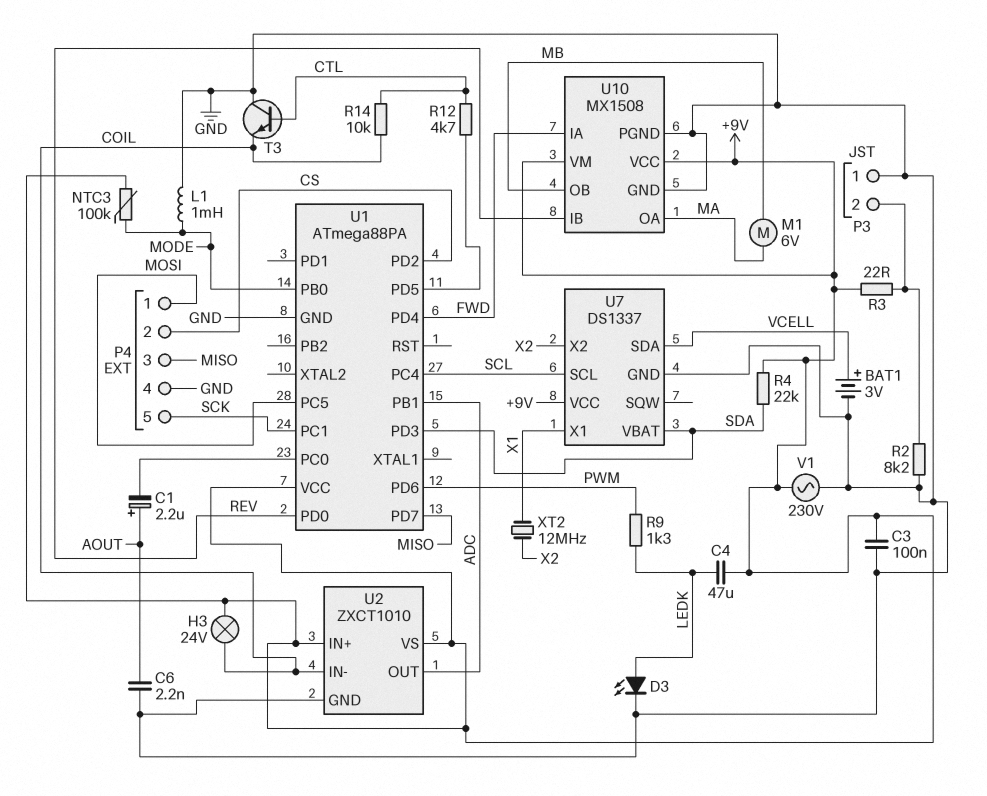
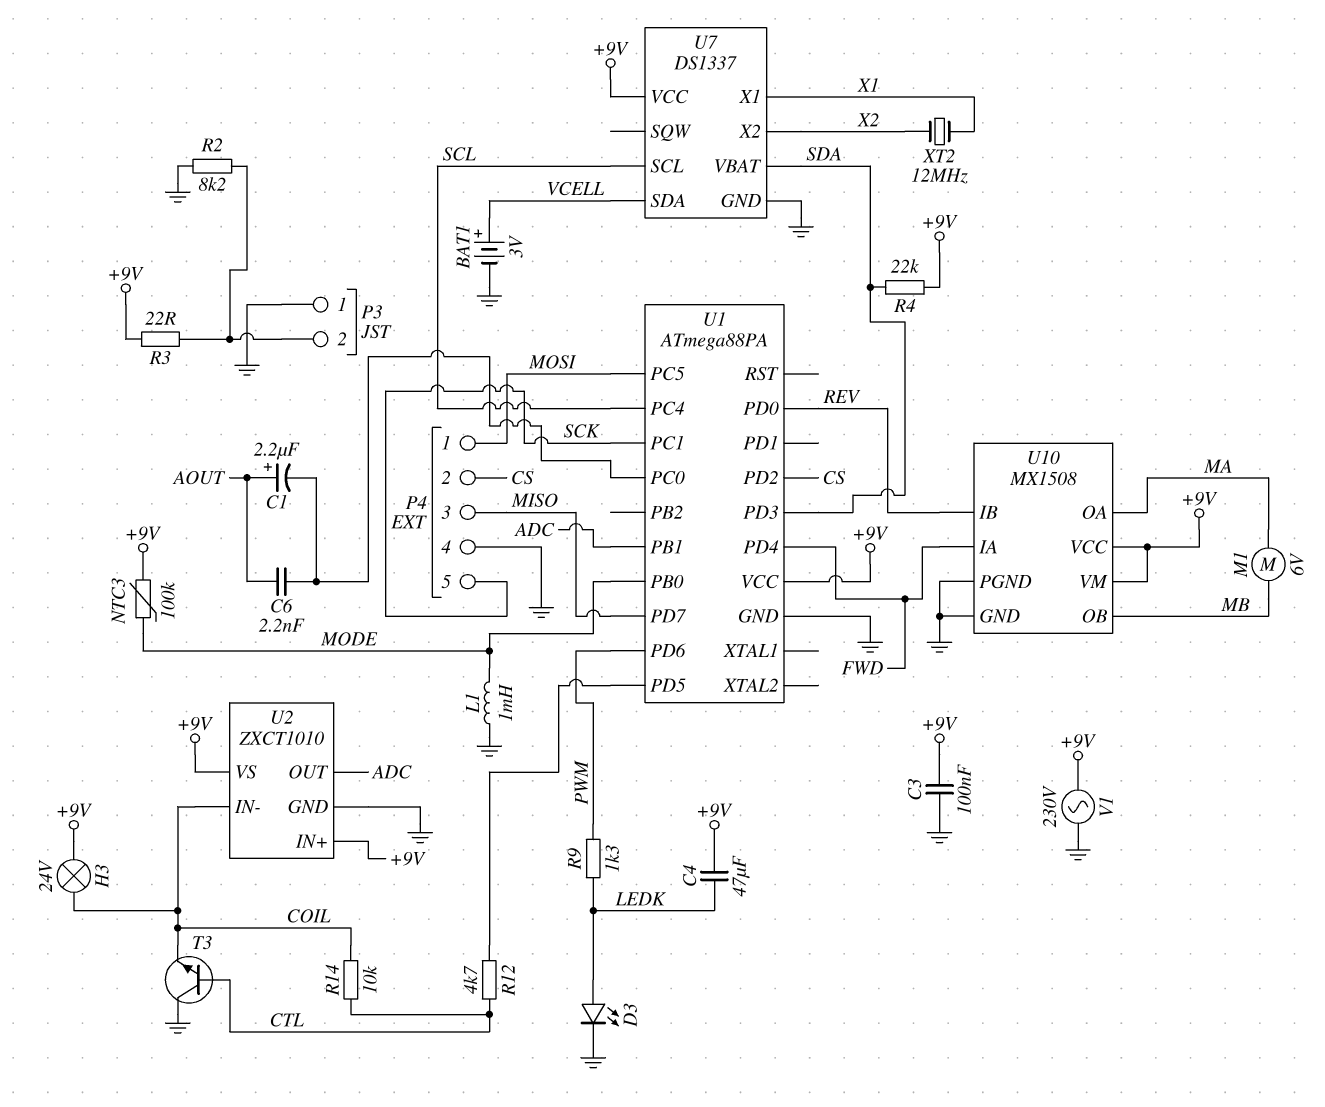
C6: 2.2nF (AOUT, GND) -> 2.2nF (AOUT, U1/PC0)

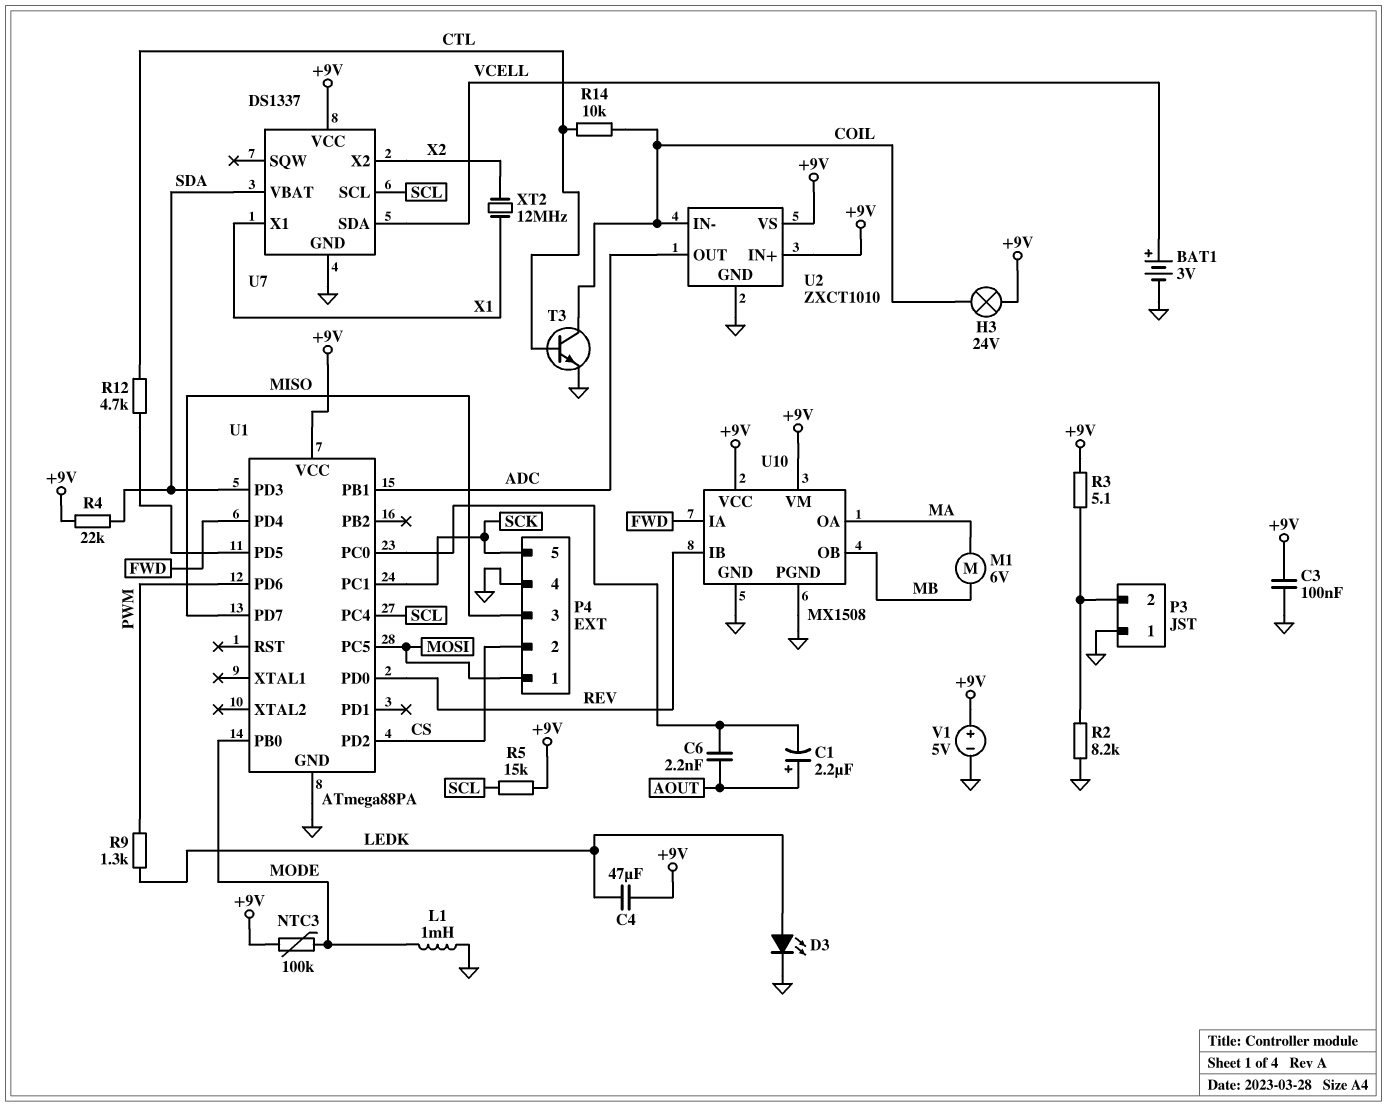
R3: 22 (+9V, P3/2) -> 5.1 (+9V, P3/2)
R5: none -> 15k (+9V, SCL)
T3: NPN (B CTL, C GND, E COIL) -> NPN (B CTL, C COIL, E GND)
V1: AC 230V (+9V, GND) -> 5V (plus +9V, minus GND)

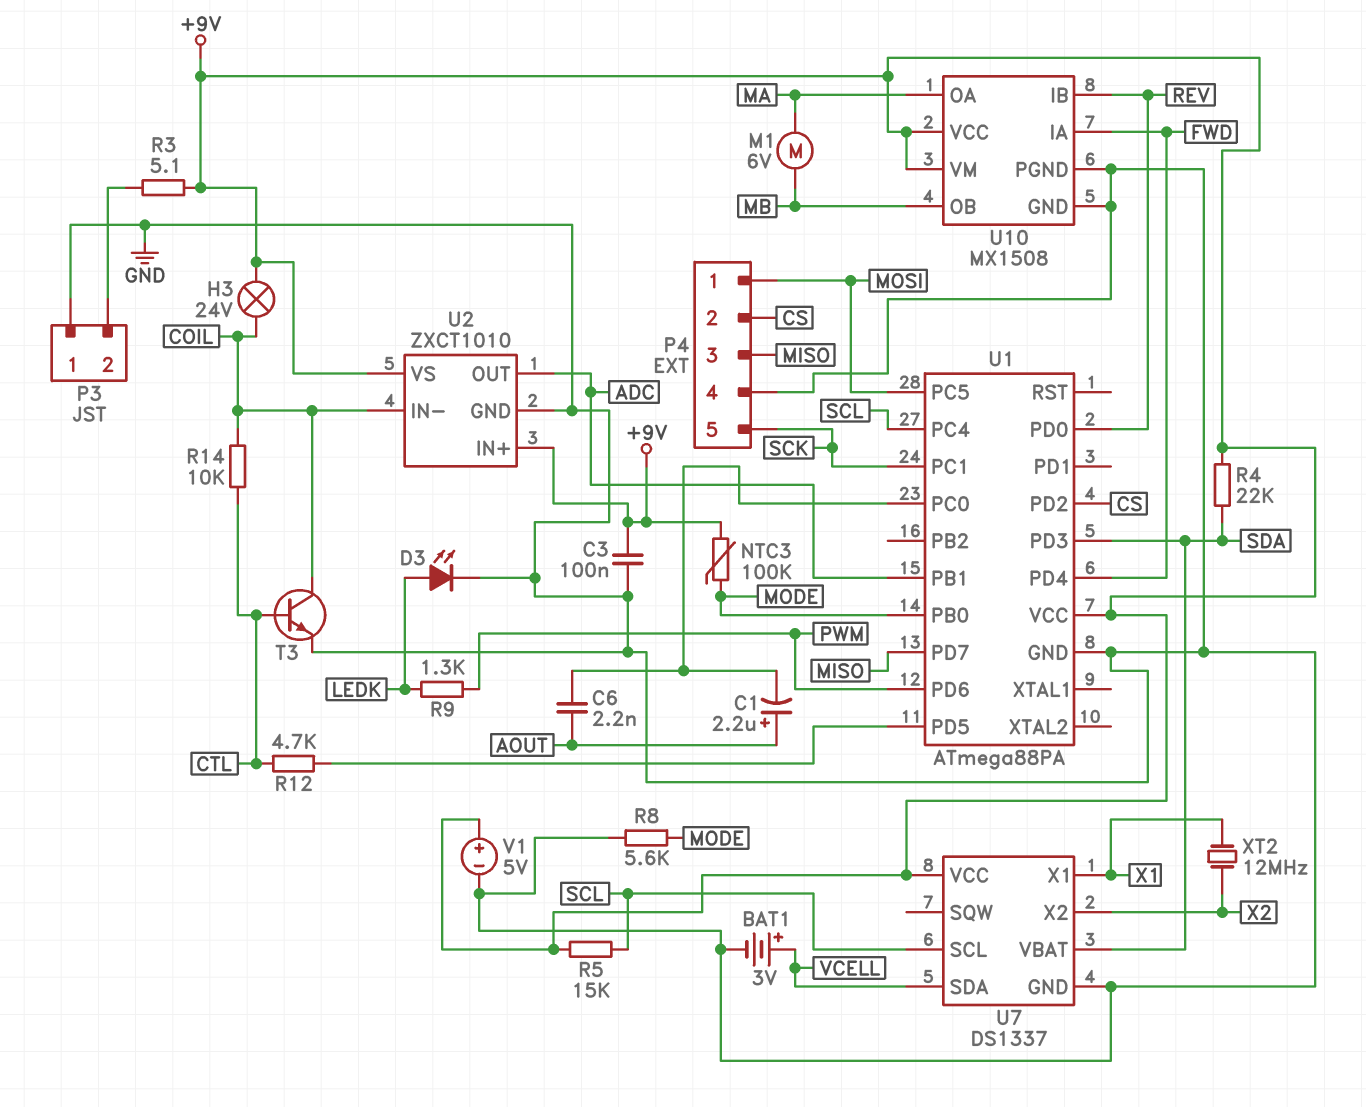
C4: 47uF (+9V, LEDK) -> none
L1: 1mH (GND, MODE) -> none
R2: 8.2k (GND, P3/2) -> none
R8: none -> 5.6k (GND, MODE)

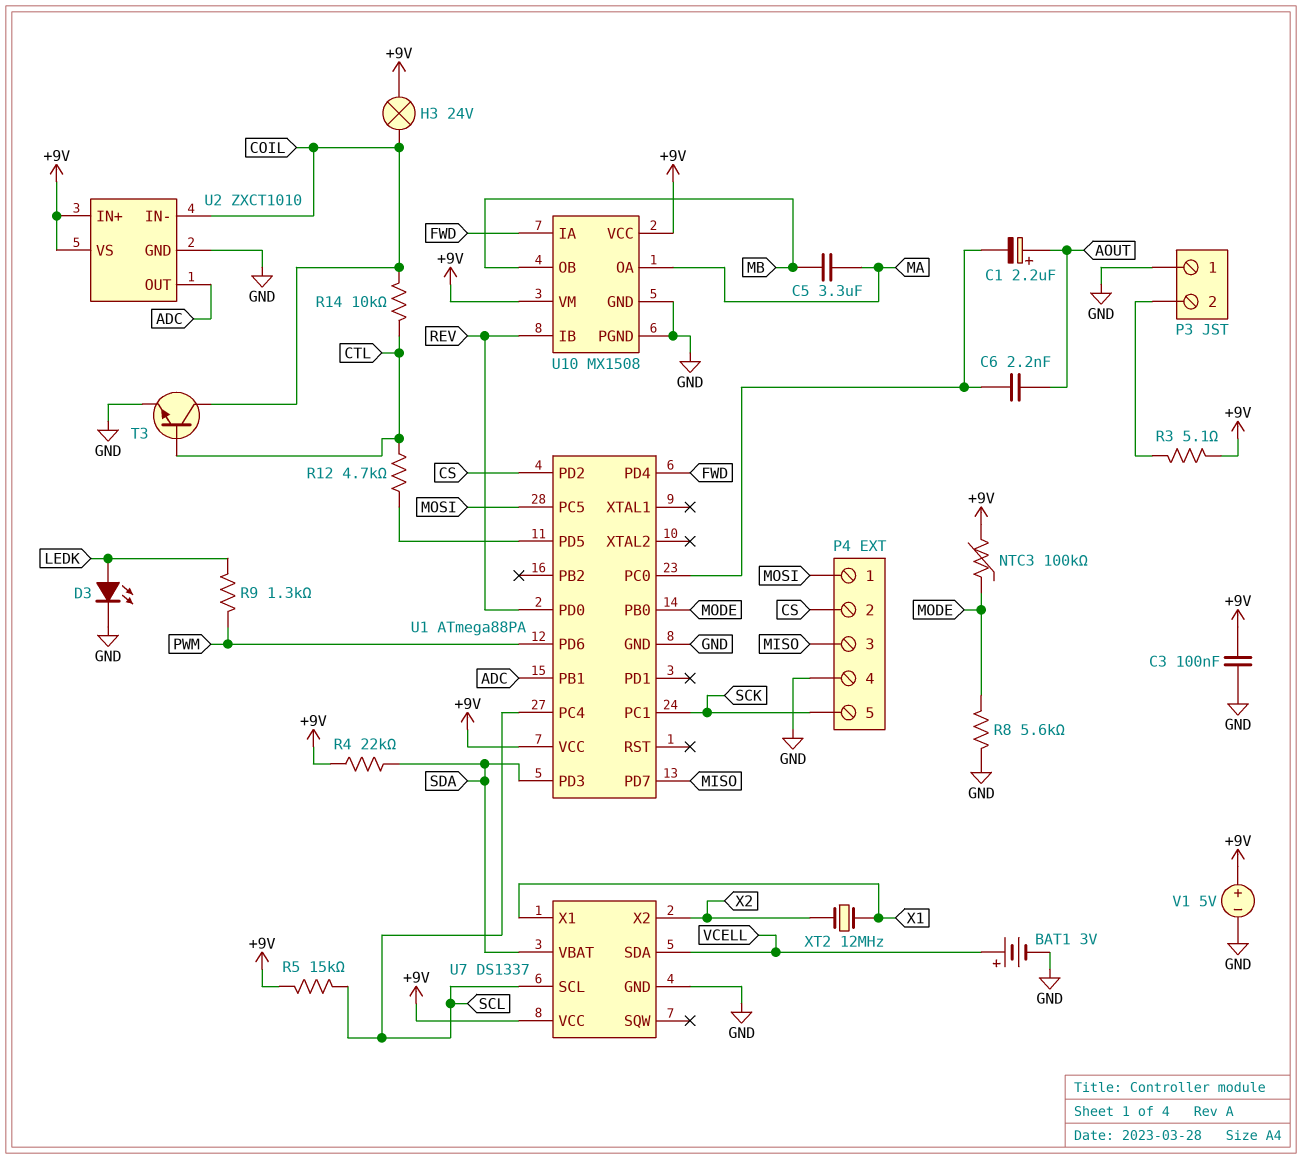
C5: none -> 3.3uF (MA, MB)
M1: motor 6V (MA, MB) -> none

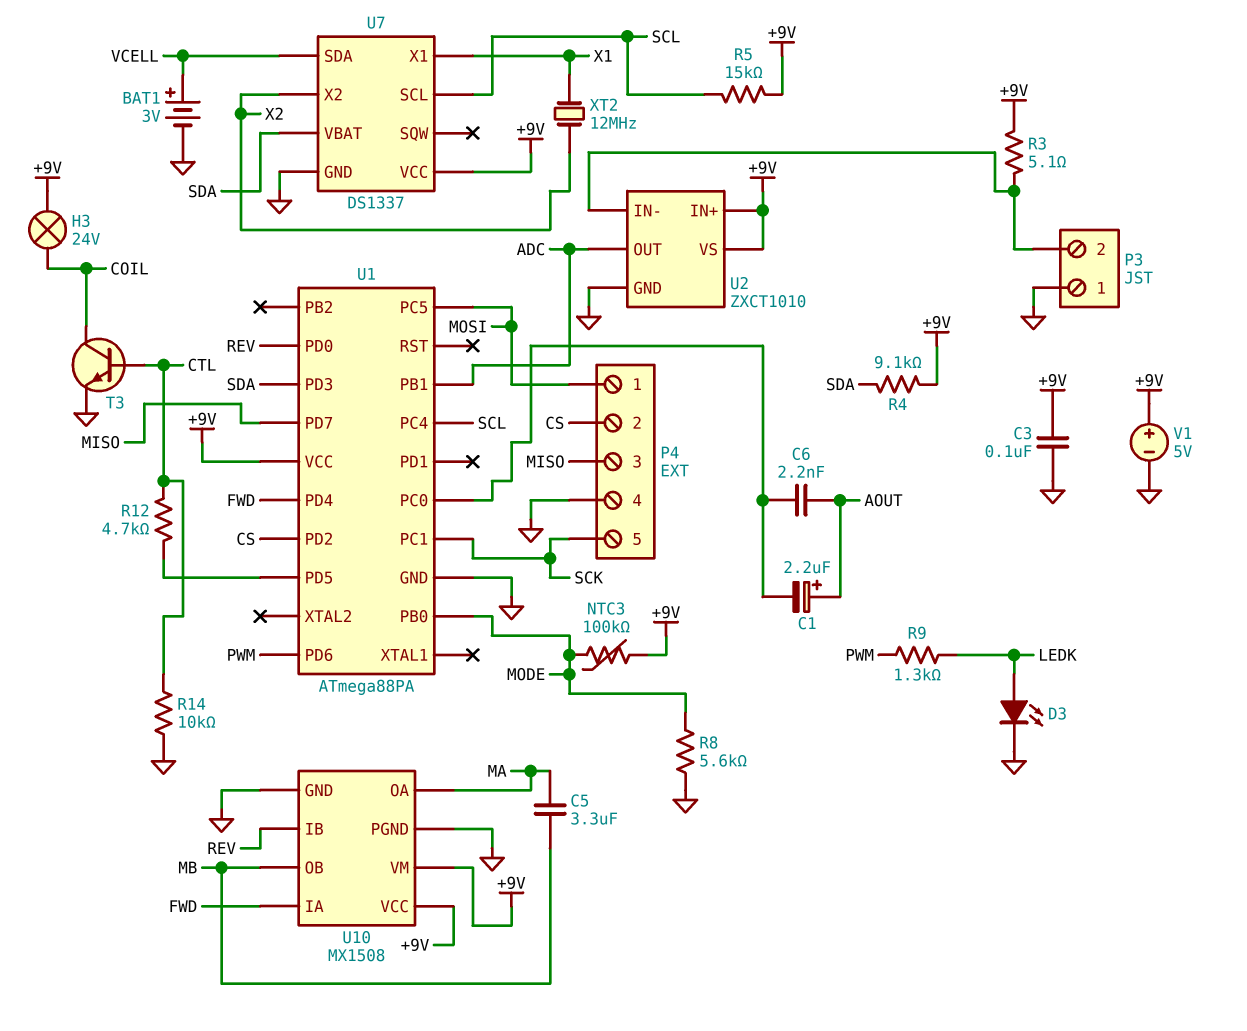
R4: 22k (+9V, SDA) -> 9.1k (+9V, SDA)
R14: 10k (COIL, CTL) -> 10k (CTL, GND)
U2 pin IN-: COIL -> P3/2

